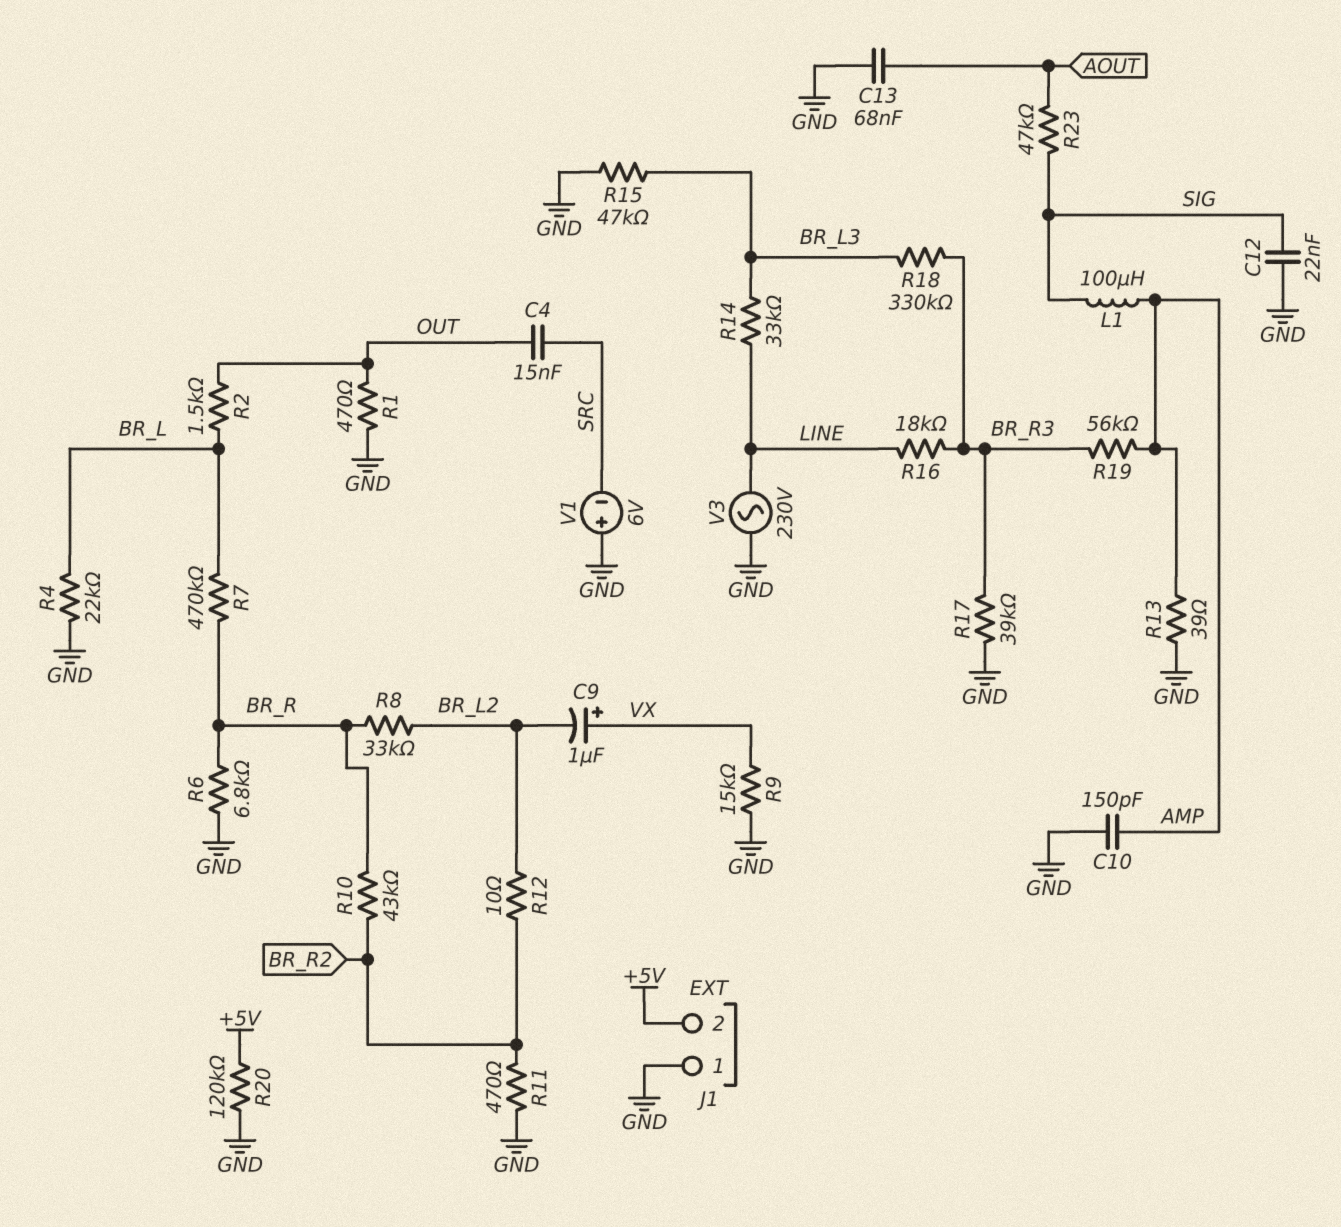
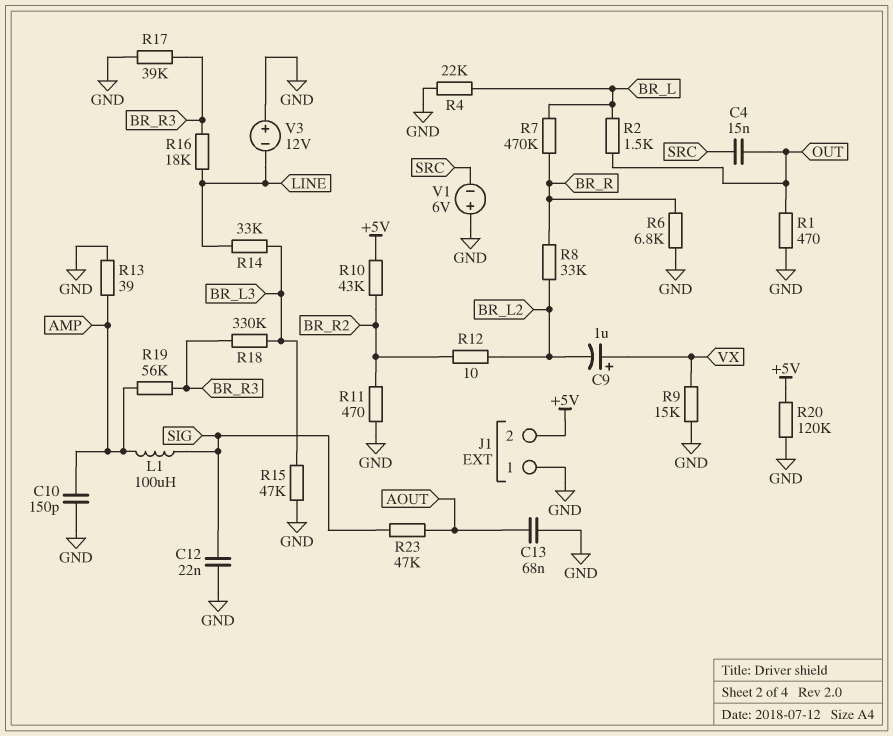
R10: 43k (BR_R, BR_R2) -> 43k (+5V, BR_R2)
V3: AC 230V (GND, LINE) -> 12V (plus GND, minus LINE)

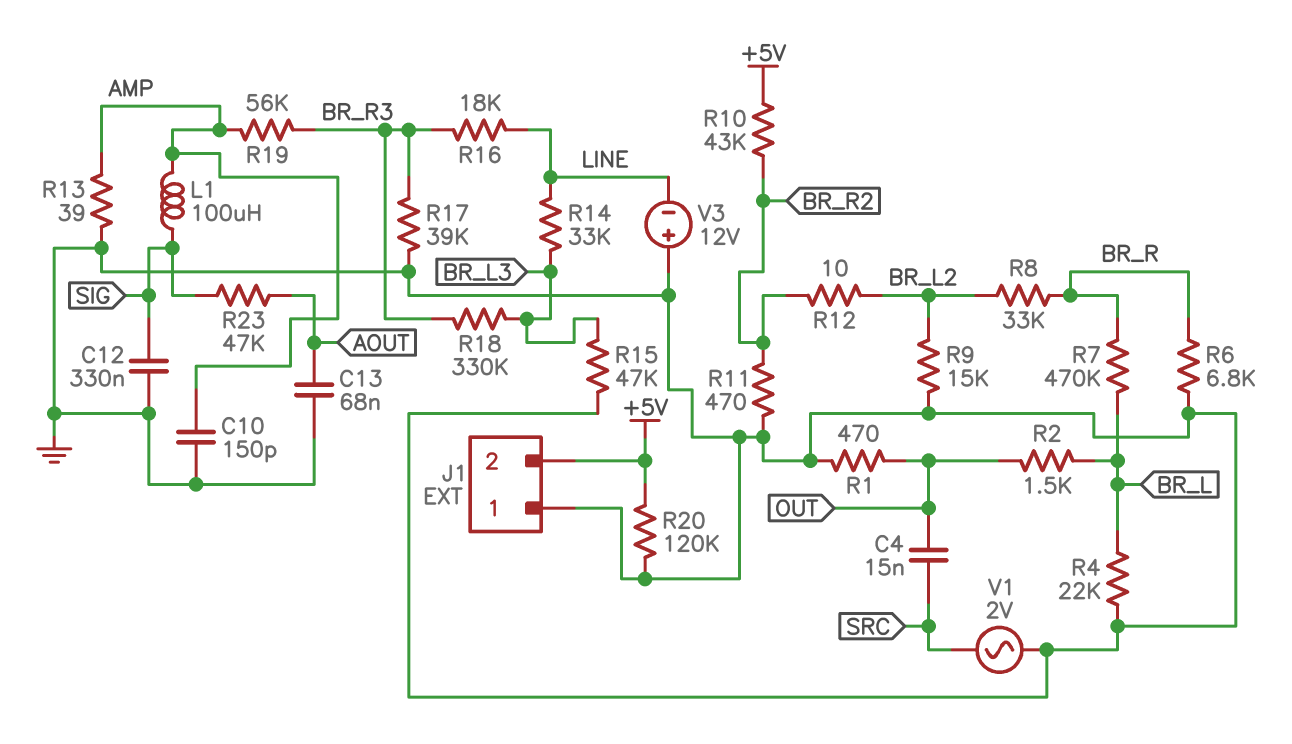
C9: 1uF (plus VX, minus BR_L2) -> none
C12: 22nF (GND, SIG) -> 330nF (GND, SIG)
R9: 15k (GND, VX) -> 15k (BR_L2, GND)
V1: 6V (plus GND, minus SRC) -> AC 2V (GND, SRC)

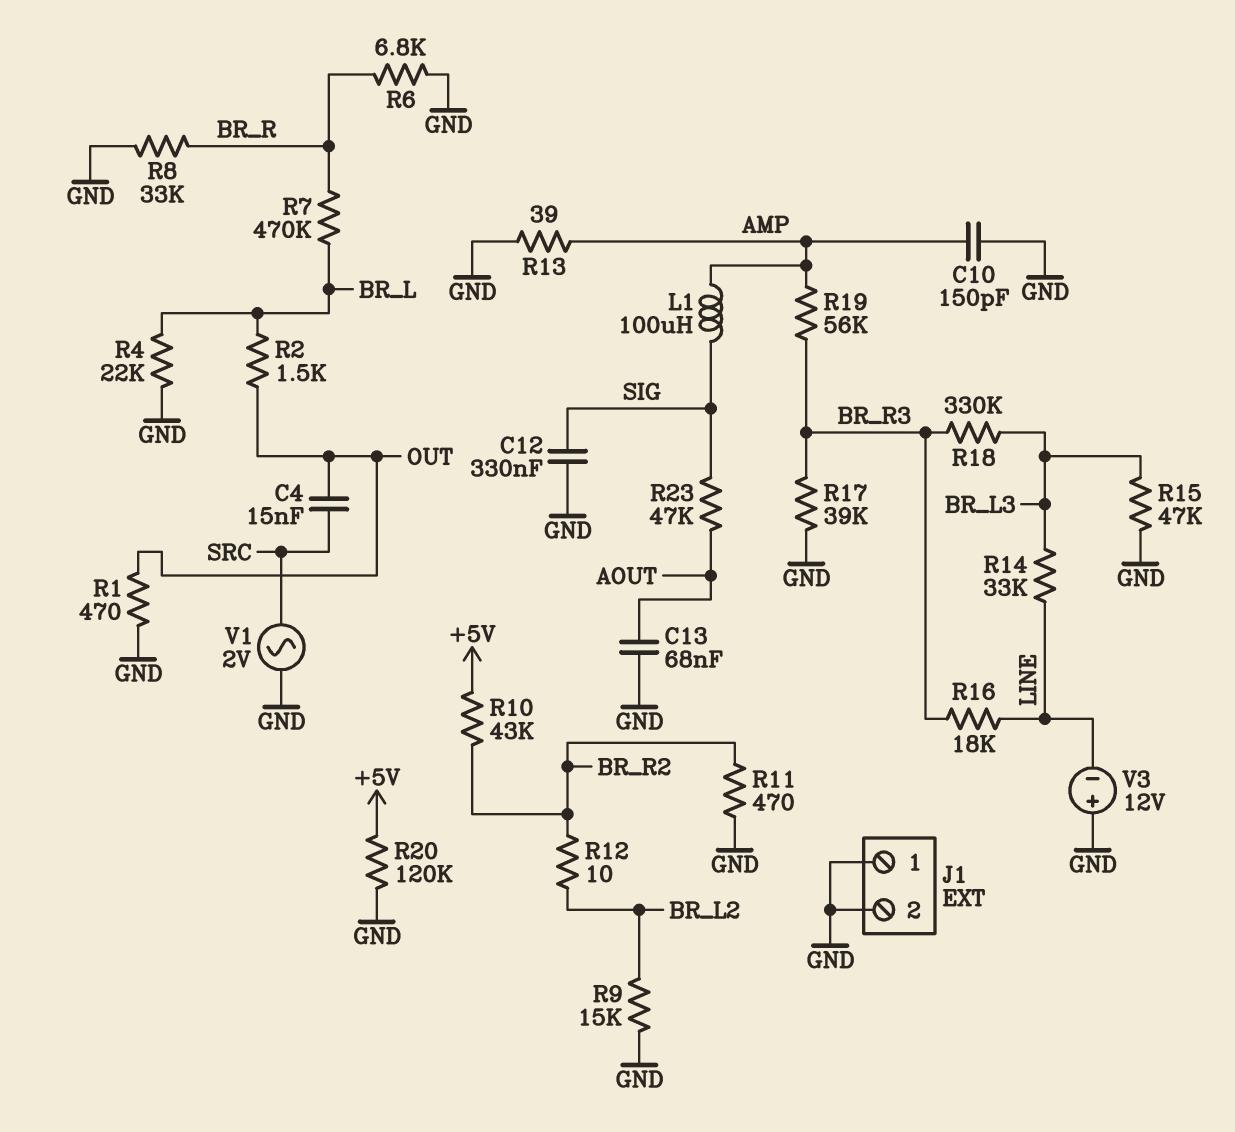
J1 pin 2: +5V -> GND
R8: 33k (BR_L2, BR_R) -> 33k (BR_R, GND)

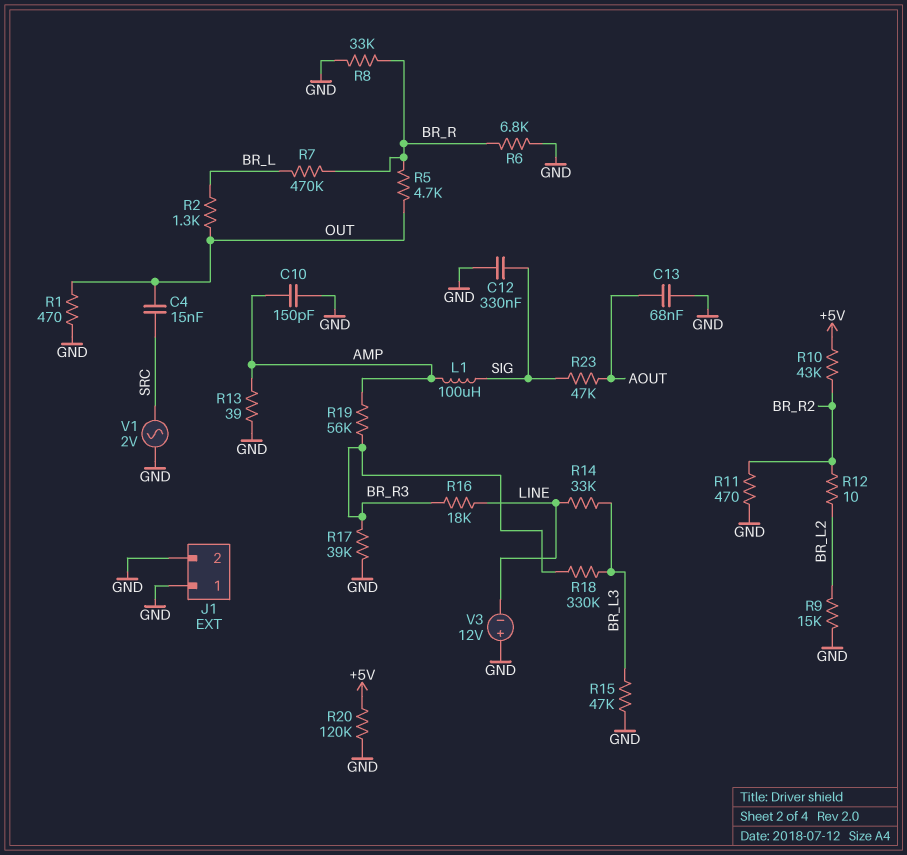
R2: 1.5k (BR_L, OUT) -> 1.3k (BR_L, OUT)
R4: 22k (BR_L, GND) -> none
R5: none -> 4.7k (BR_R, OUT)

